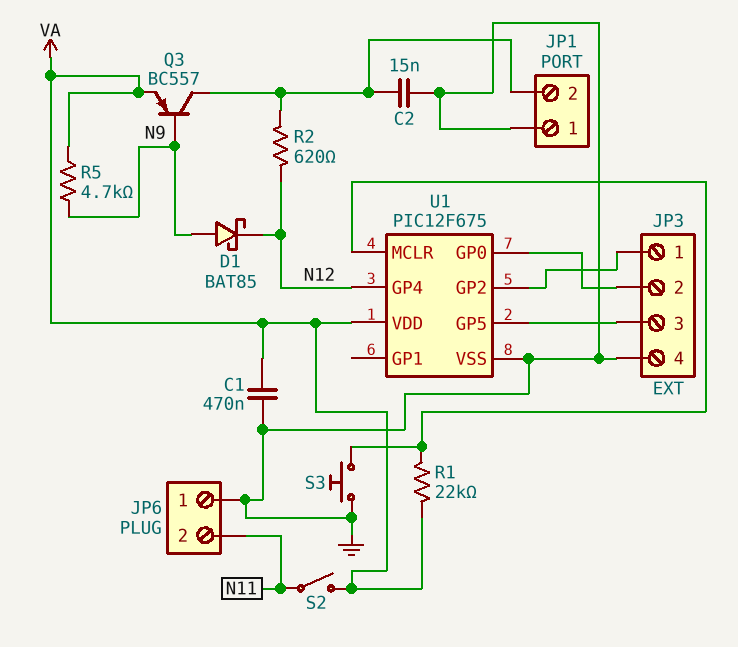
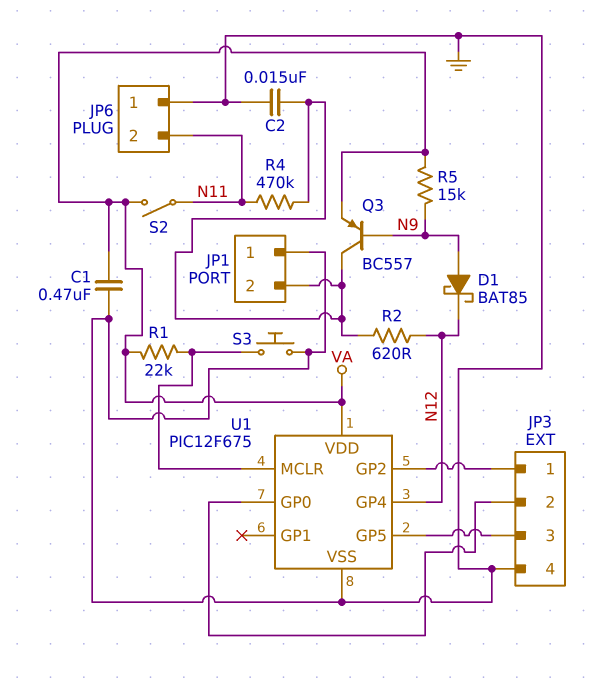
R4: none -> 470k (JP1/2, N11)
R5: 4.7k (N9, VA) -> 15k (N9, VA)

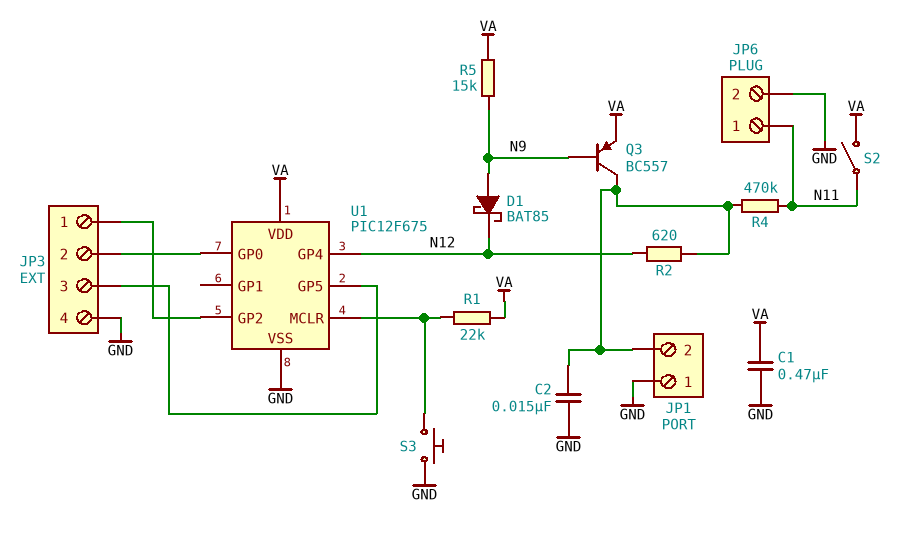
JP6 pin 1: GND -> N11
JP6 pin 2: N11 -> GND

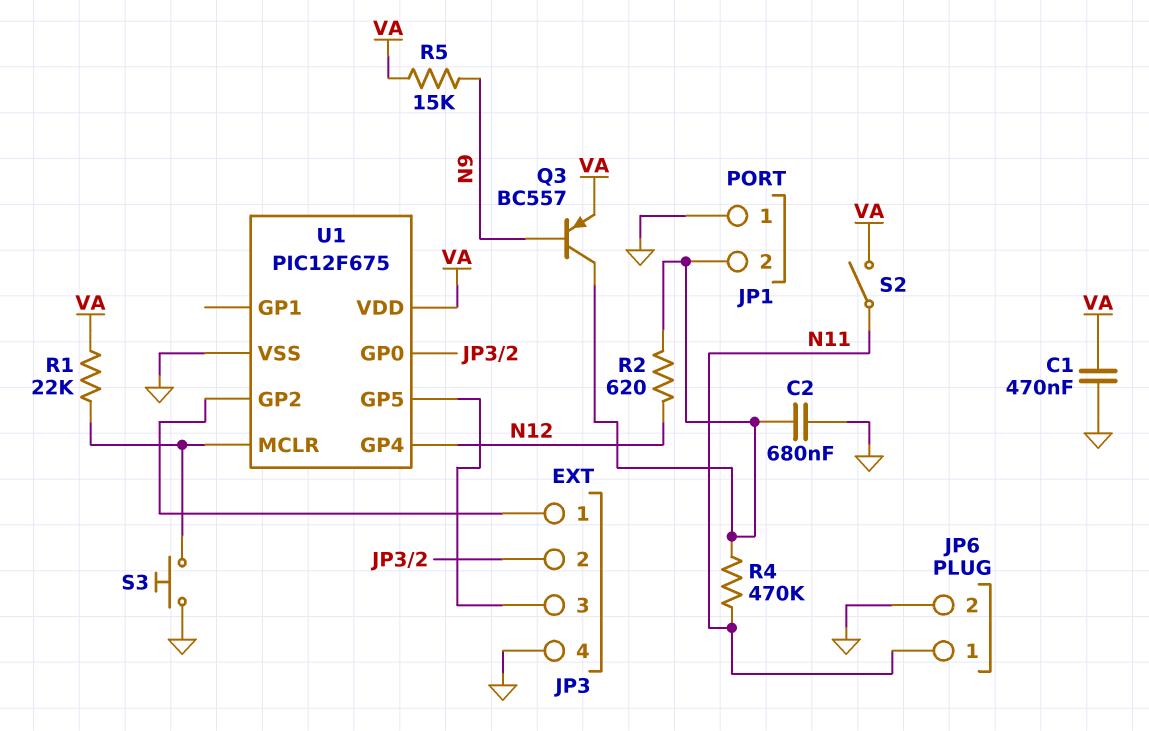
C2: 15nF (GND, JP1/2) -> 680nF (GND, JP1/2)
D1: schottky BAT85 (A N9, K N12) -> none

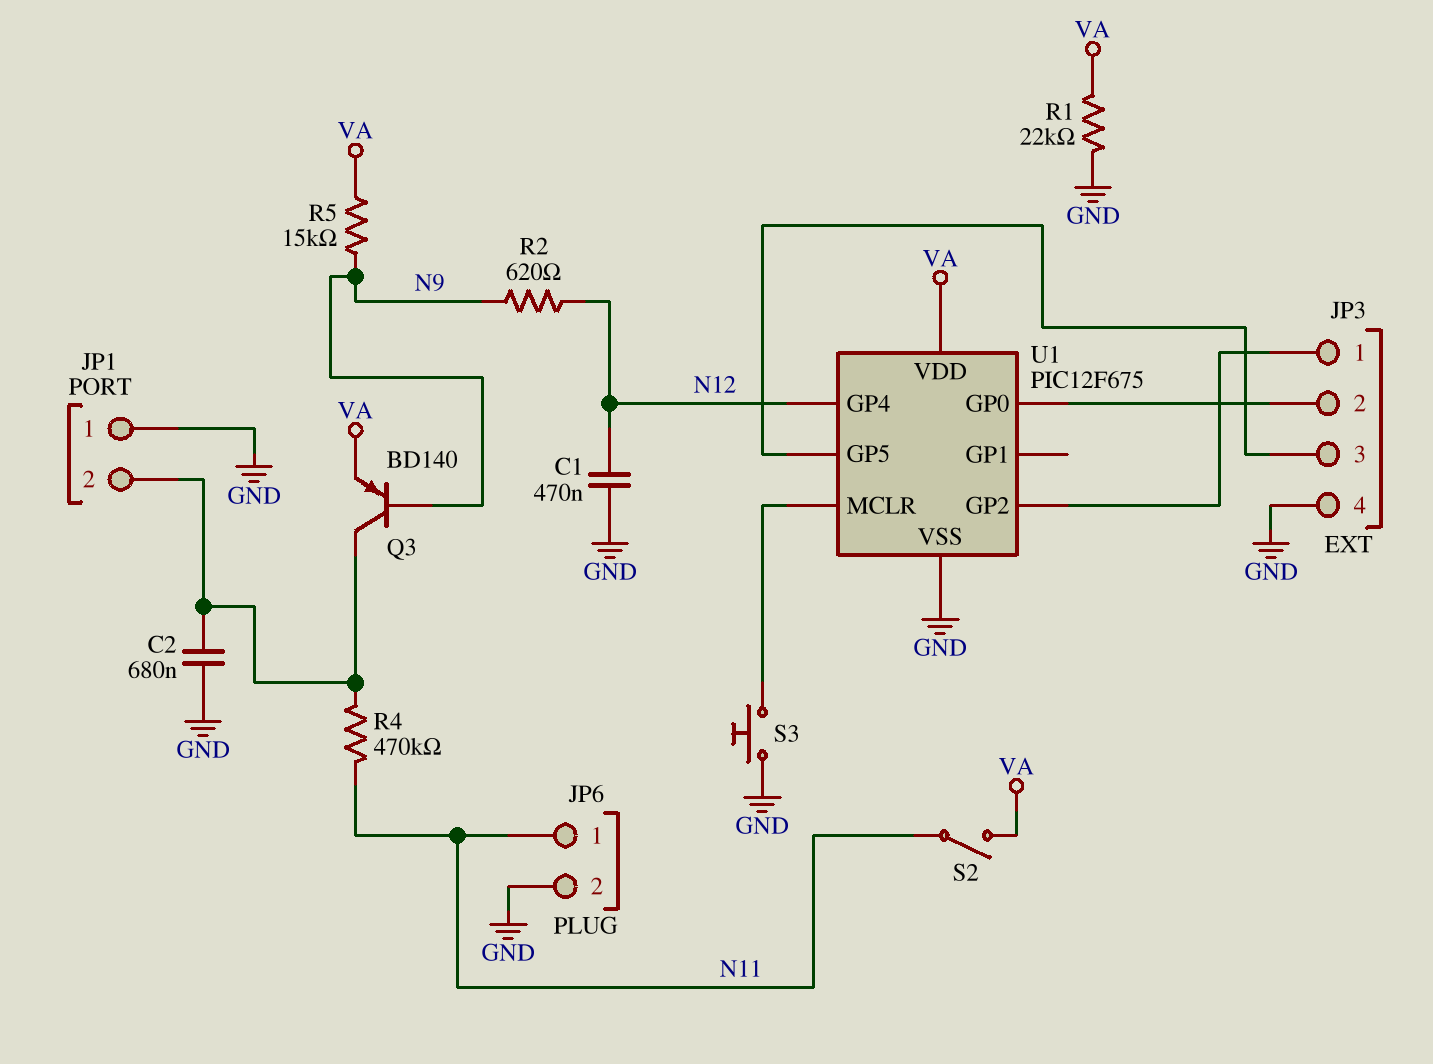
C1: 470nF (GND, VA) -> 470nF (GND, N12)
Q3: PNP BC557 (B N9, C JP1/2, E VA) -> PNP BD140 (B N9, C JP1/2, E VA)
R1: 22k (U1/MCLR, VA) -> 22k (GND, VA)
R2: 620 (JP1/2, N12) -> 620 (N9, N12)

